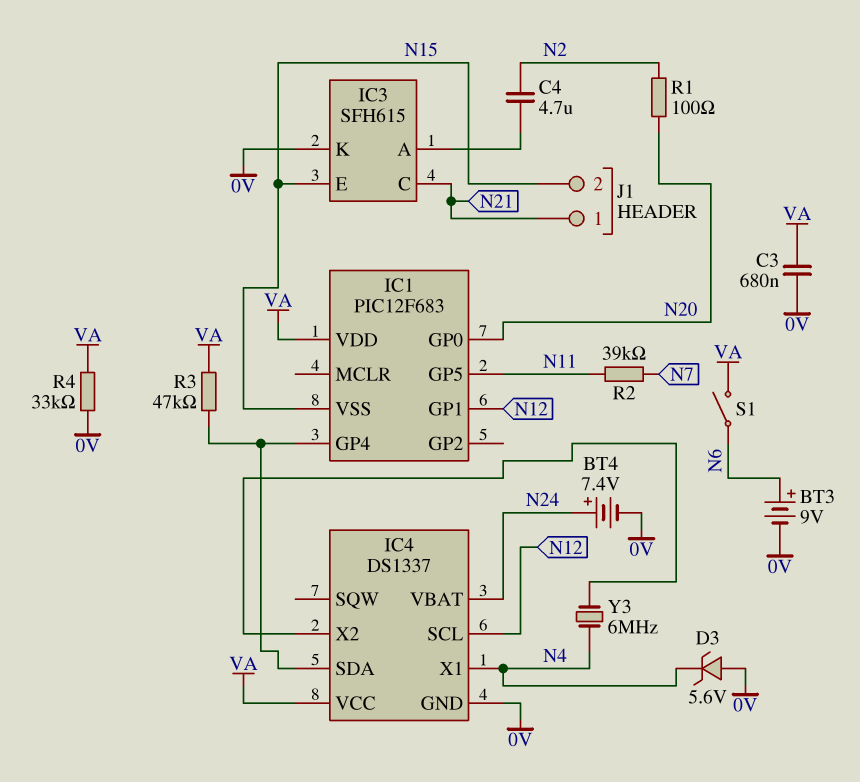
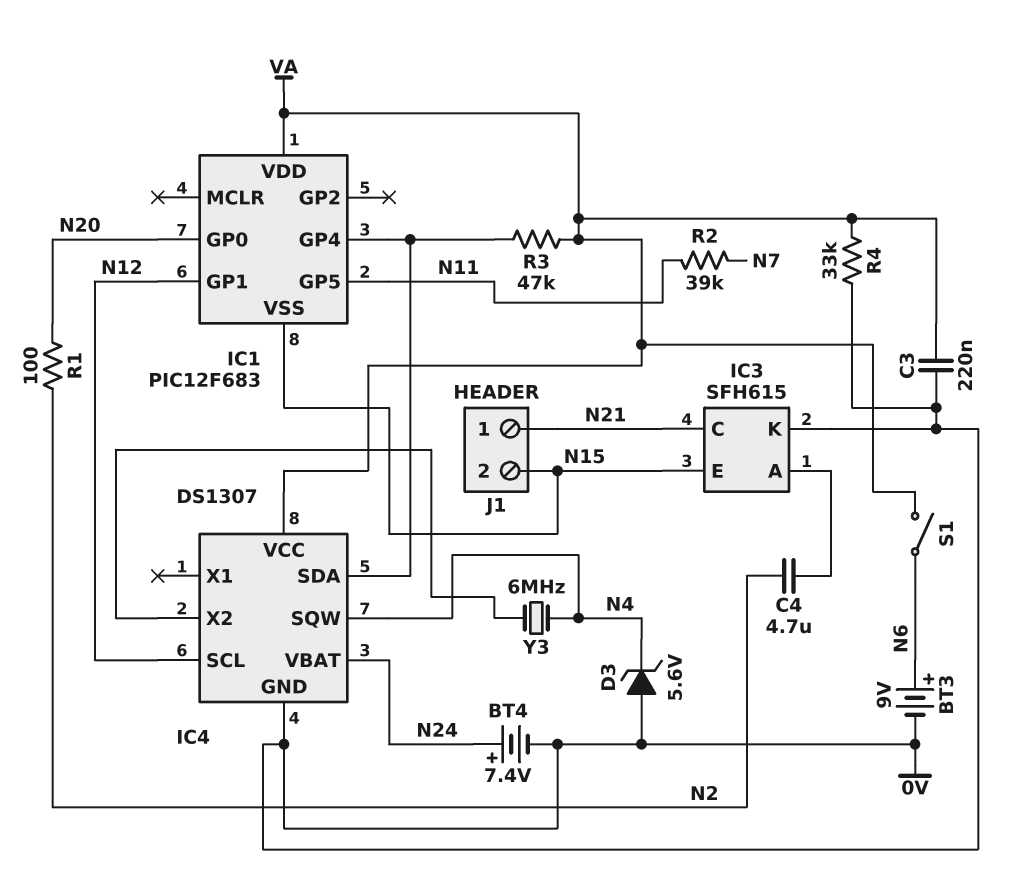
C3: 680nF (0V, VA) -> 220nF (0V, VA)
IC4: DS1337 -> DS1307
IC4 pin SQW: none -> N4
IC4 pin X1: N4 -> none

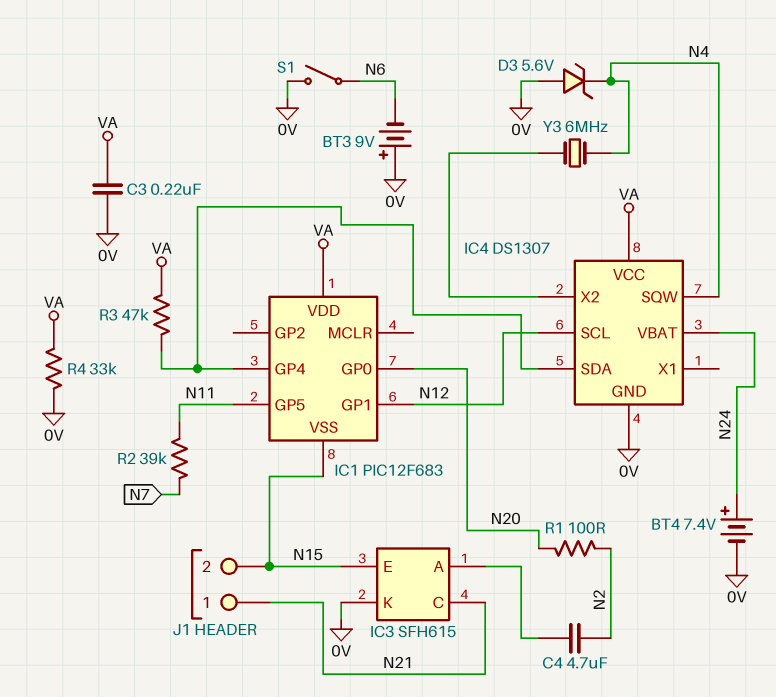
BT3: 9V (plus N6, minus 0V) -> 9V (plus 0V, minus N6)
S1: switch (N6, VA) -> switch (0V, N6)

